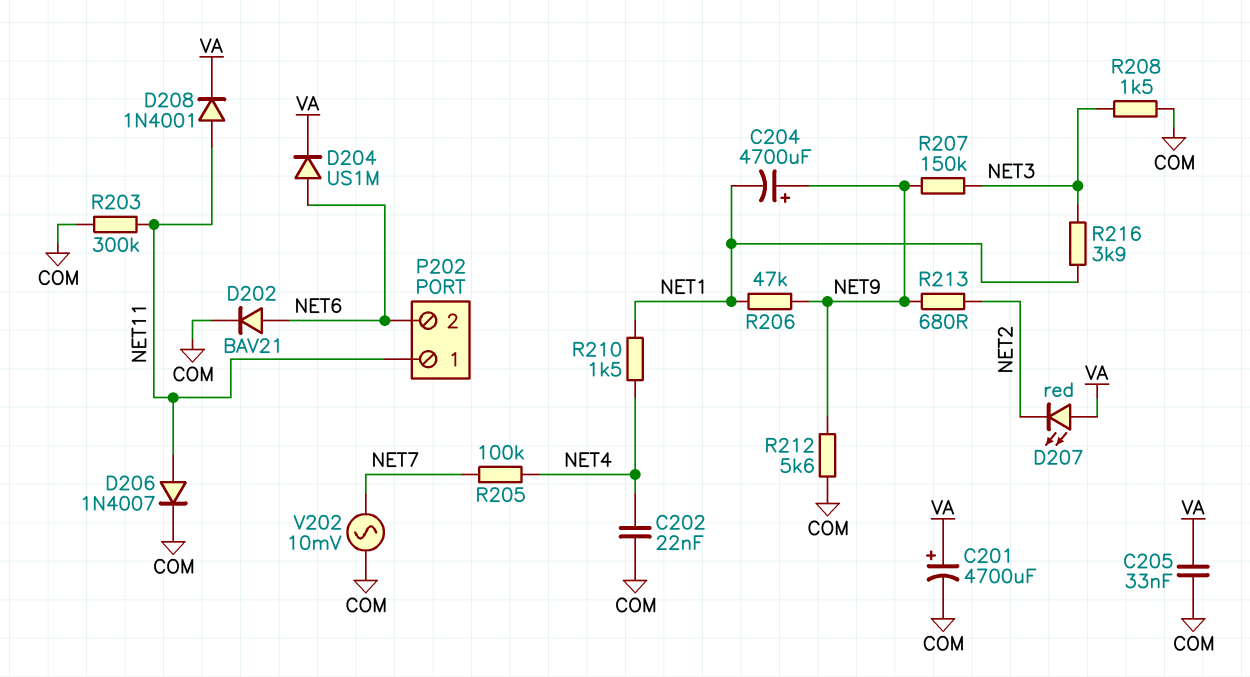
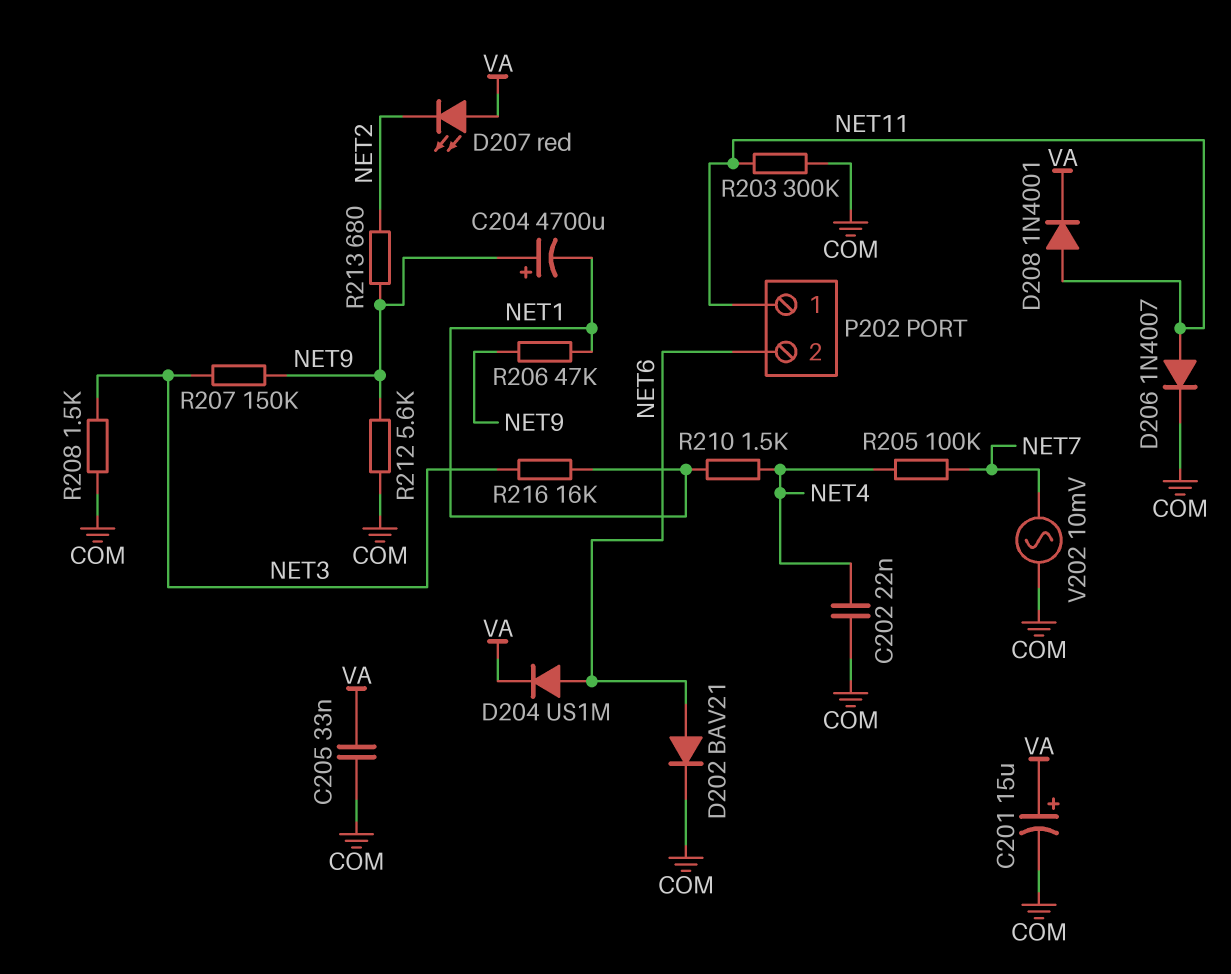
C201: 4700uF (plus VA, minus COM) -> 15uF (plus VA, minus COM)
R216: 3.9k (NET1, NET3) -> 16k (NET1, NET3)

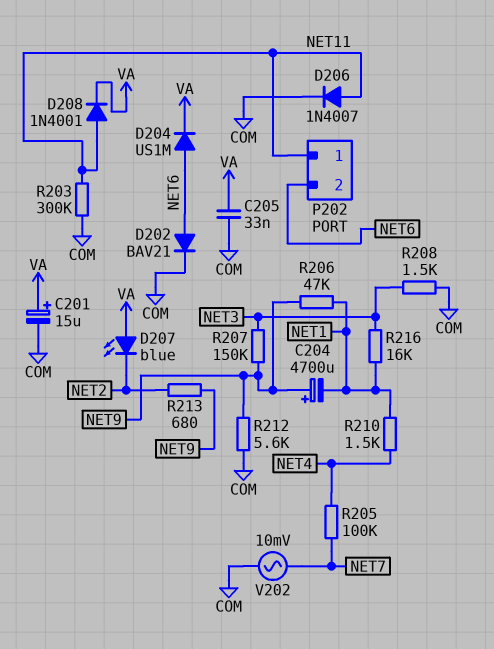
C202: 22nF (COM, NET4) -> none
D207: LED red (A VA, K NET2) -> LED blue (A VA, K NET2)

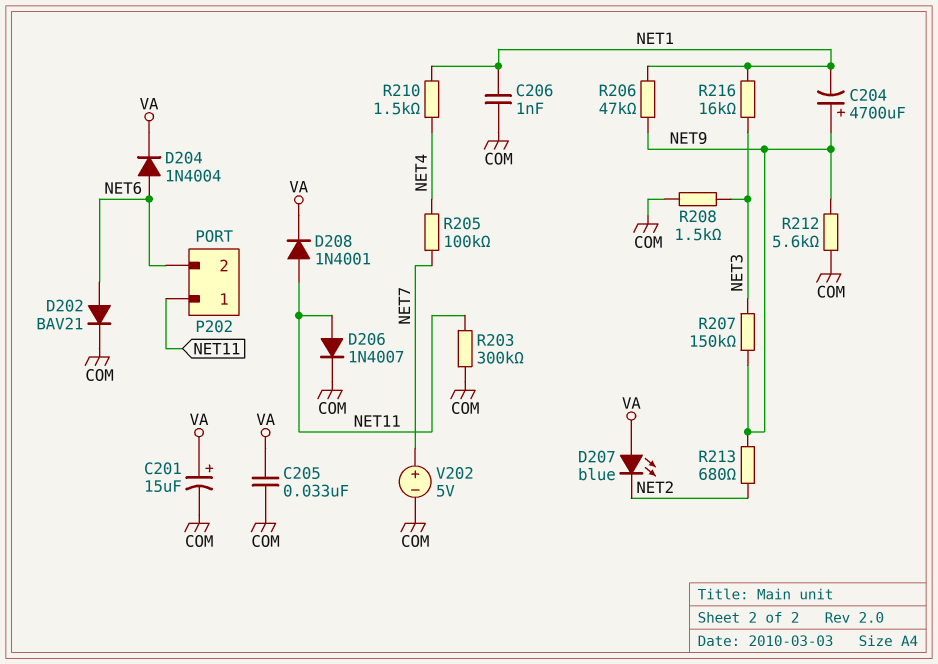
C206: none -> 1nF (COM, NET1)
D204: diode US1M (A NET6, K VA) -> diode 1N4004 (A NET6, K VA)
V202: AC 10mV (COM, NET7) -> 5V (plus NET7, minus COM)

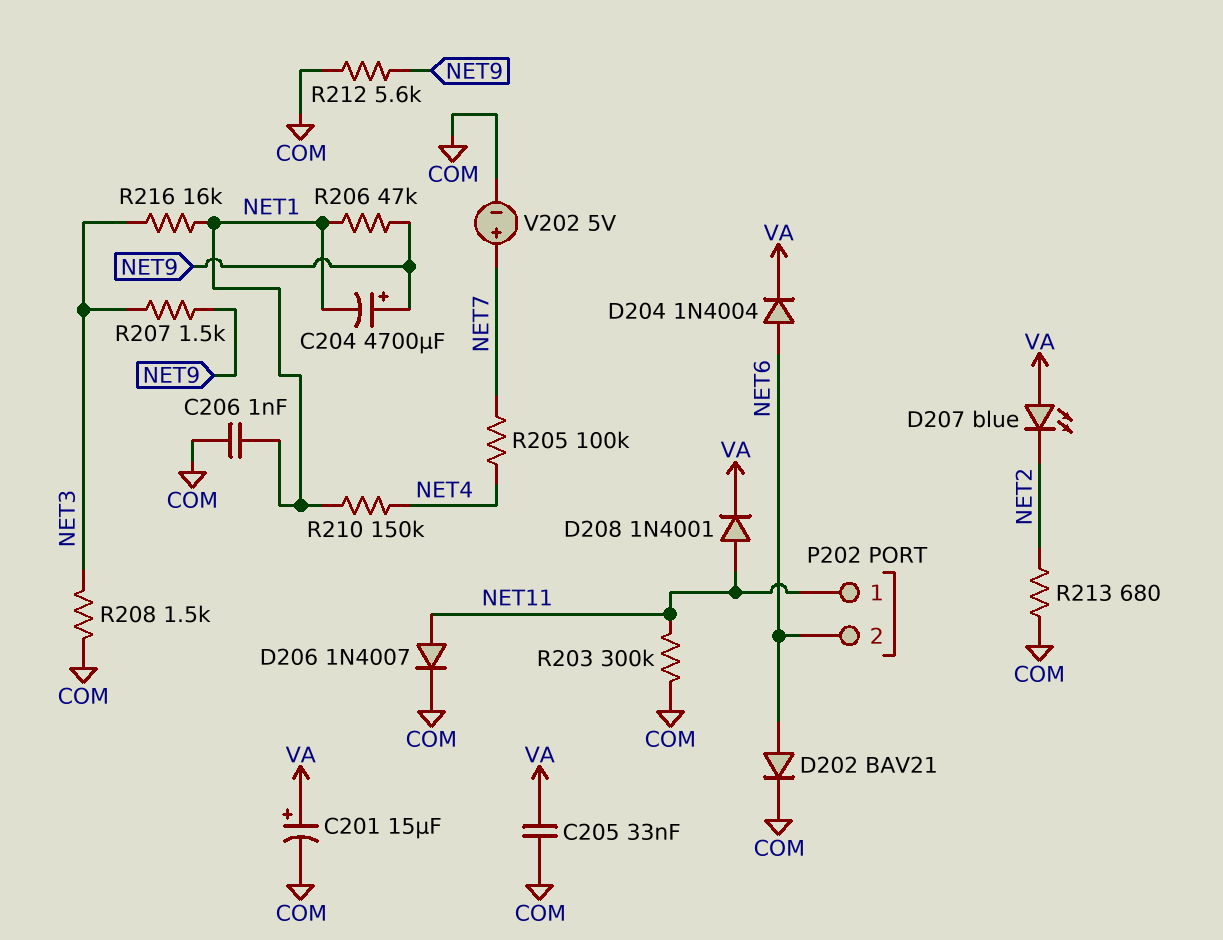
R207: 150k (NET3, NET9) -> 1.5k (NET3, NET9)
R210: 1.5k (NET1, NET4) -> 150k (NET1, NET4)
R213: 680 (NET2, NET9) -> 680 (COM, NET2)

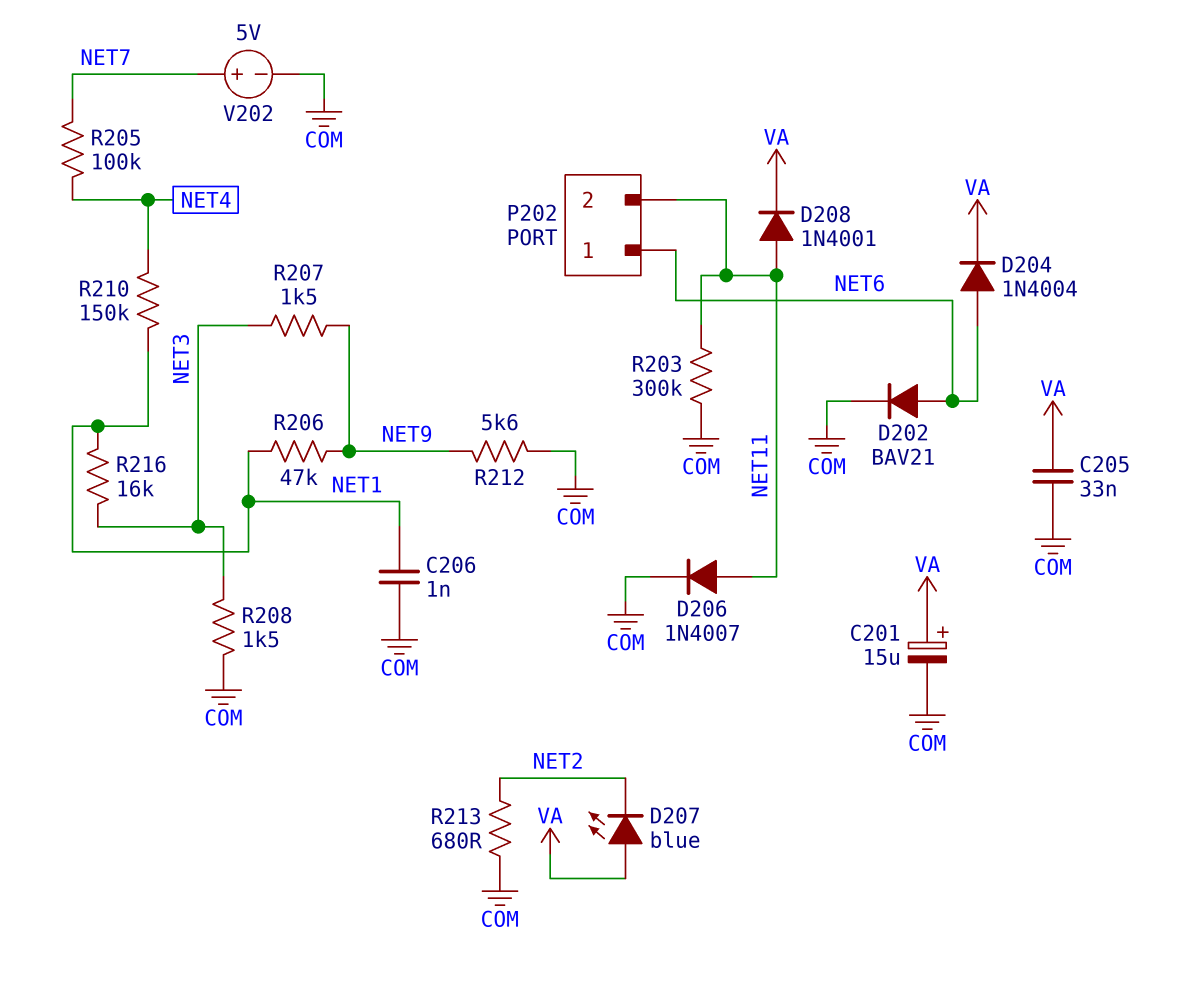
C204: 4700uF (plus NET9, minus NET1) -> none
P202 pin 1: NET11 -> NET6
P202 pin 2: NET6 -> NET11

